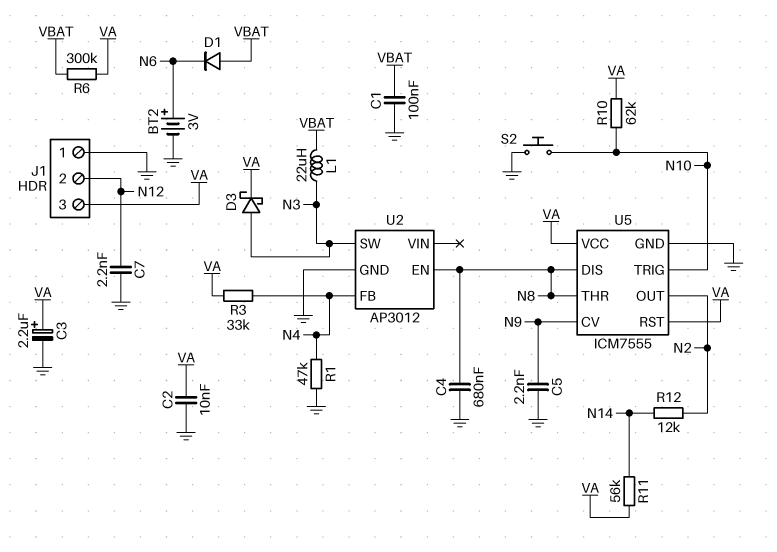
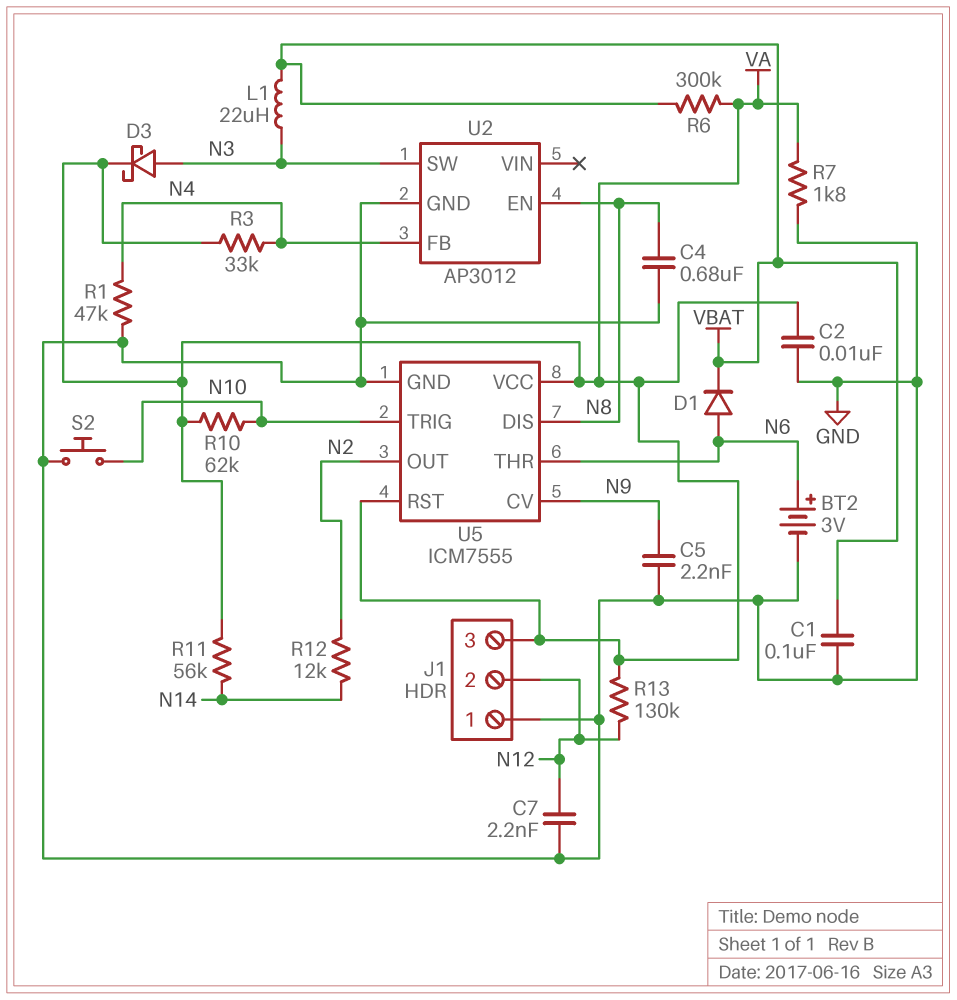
C3: 2.2uF (plus VA, minus GND) -> none
D1: diode (A VBAT, K N6) -> diode (A N6, K VBAT)
R7: none -> 1.8k (GND, VA)
R13: none -> 130k (N12, VA)
U5 pin THR: N8 -> N6

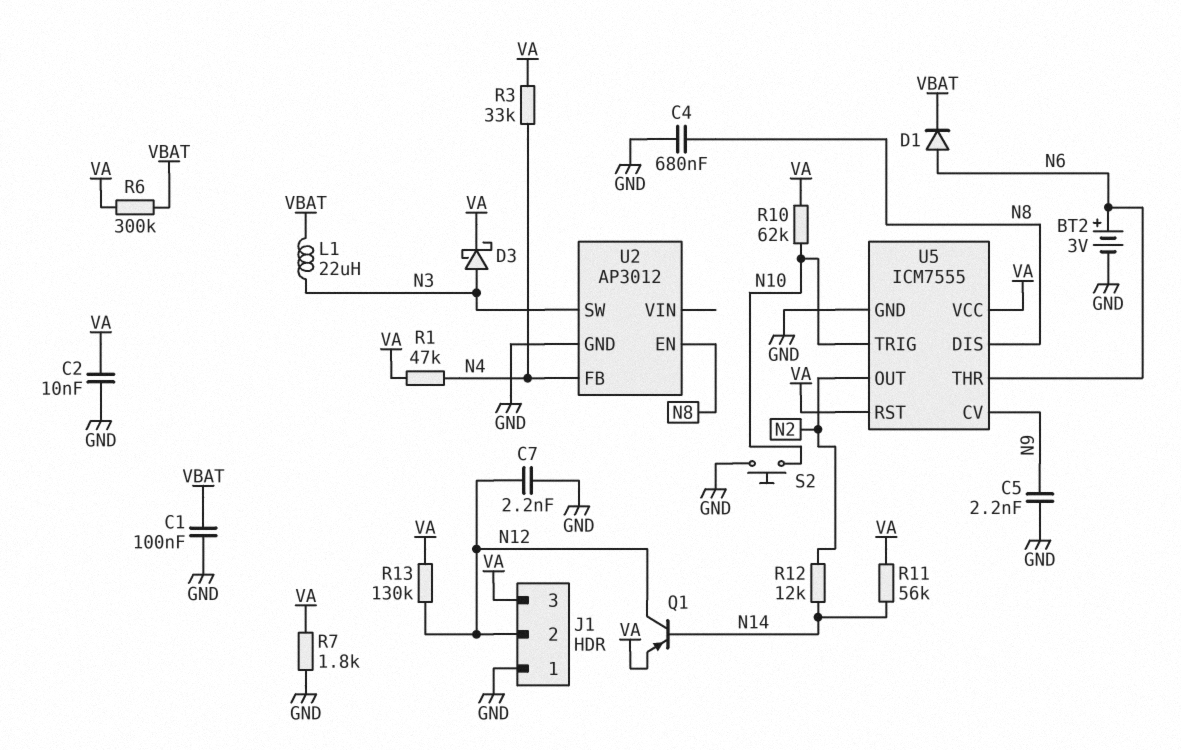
Q1: none -> PNP (B N14, C N12, E VA)
R1: 47k (GND, N4) -> 47k (N4, VA)

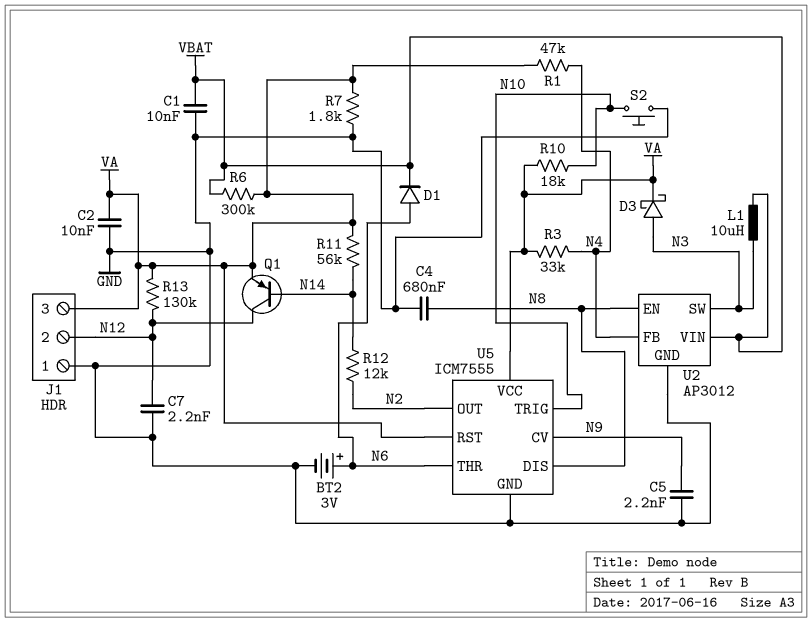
C1: 100nF (GND, VBAT) -> 10nF (GND, VBAT)
L1: 22uH (N3, VBAT) -> 10uH (N3, VBAT)
R10: 62k (N10, VA) -> 18k (N10, VA)
U2 pin VIN: none -> VBAT

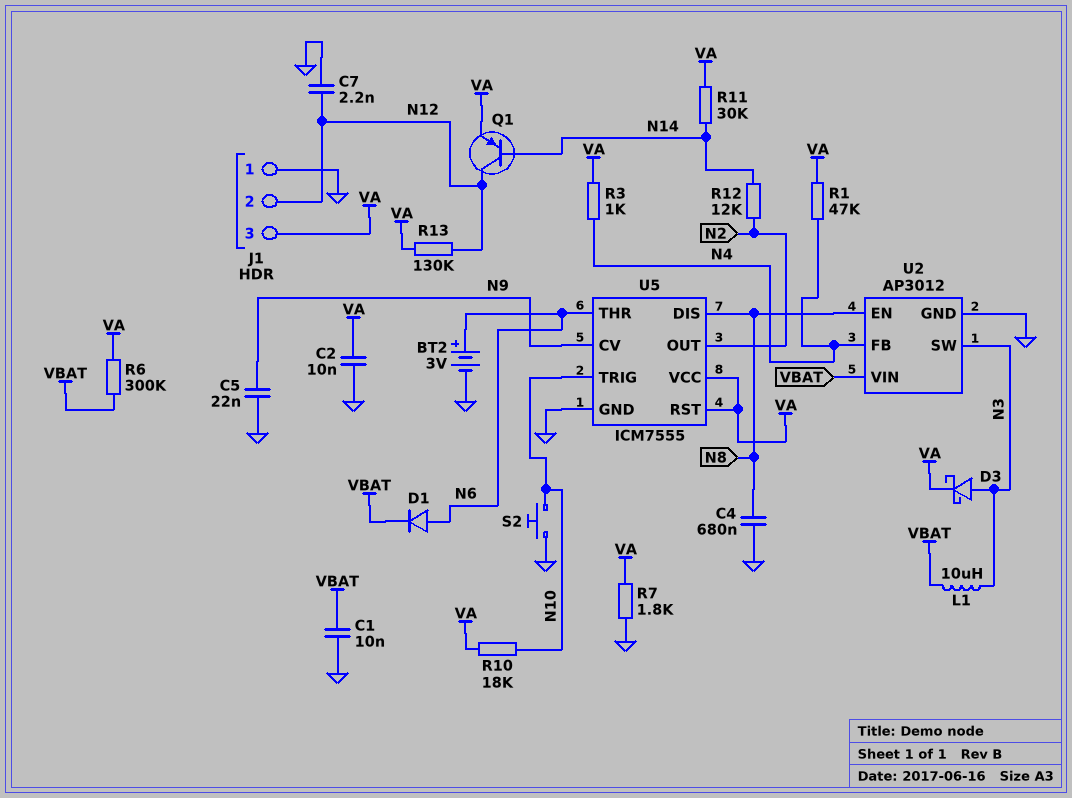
C5: 2.2nF (GND, N9) -> 22nF (GND, N9)
R3: 33k (N4, VA) -> 1k (N4, VA)
R11: 56k (N14, VA) -> 30k (N14, VA)

